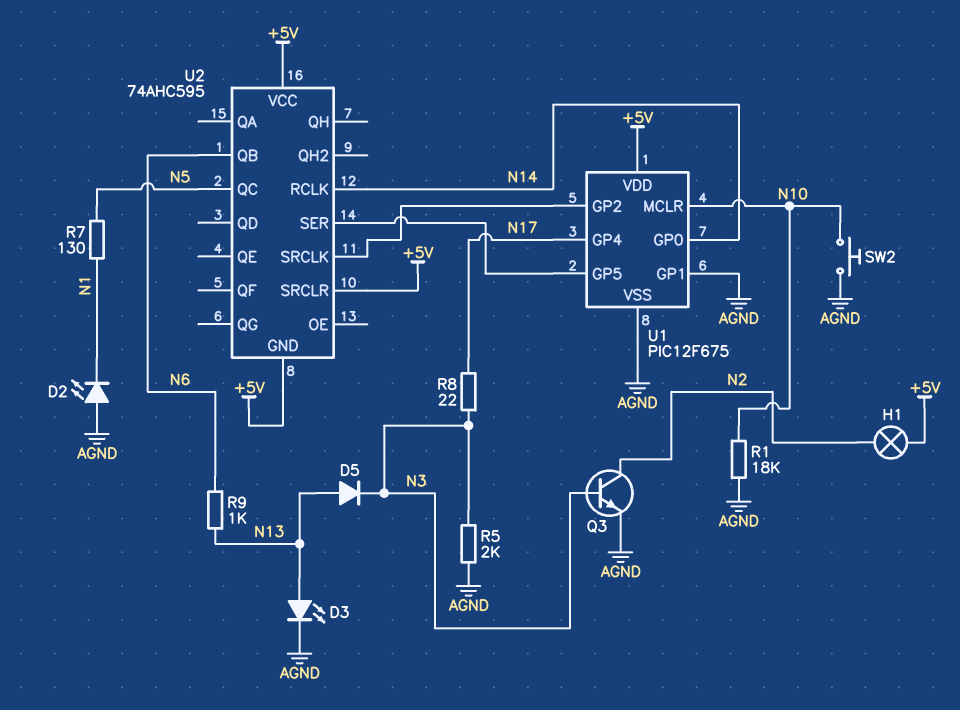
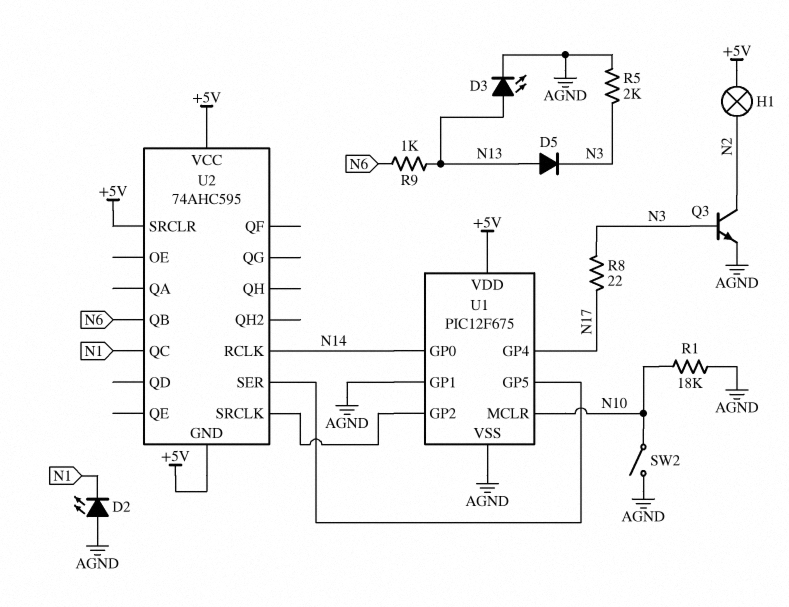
R7: 130 (N1, N5) -> none
SW2: button (AGND, N10) -> switch (AGND, N10)
U2 pin QC: N5 -> N1

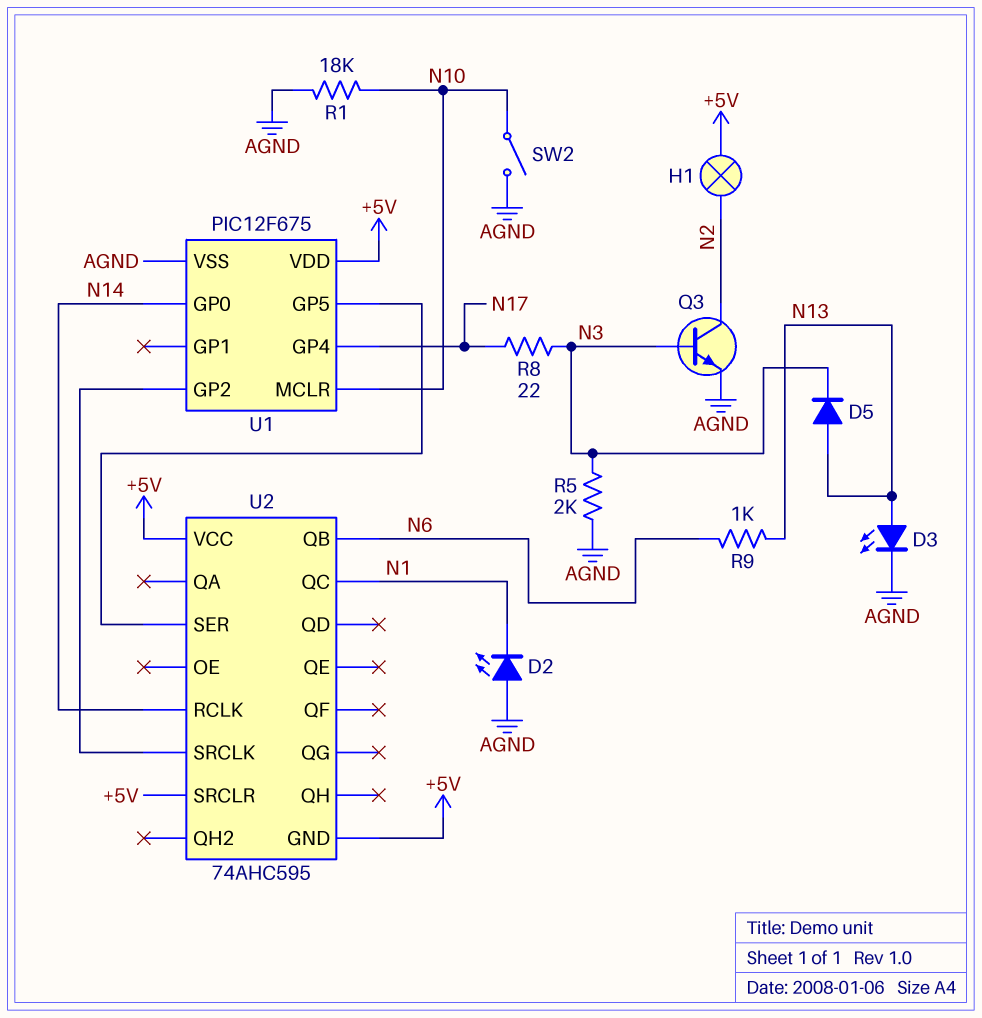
U1 pin GP1: AGND -> none

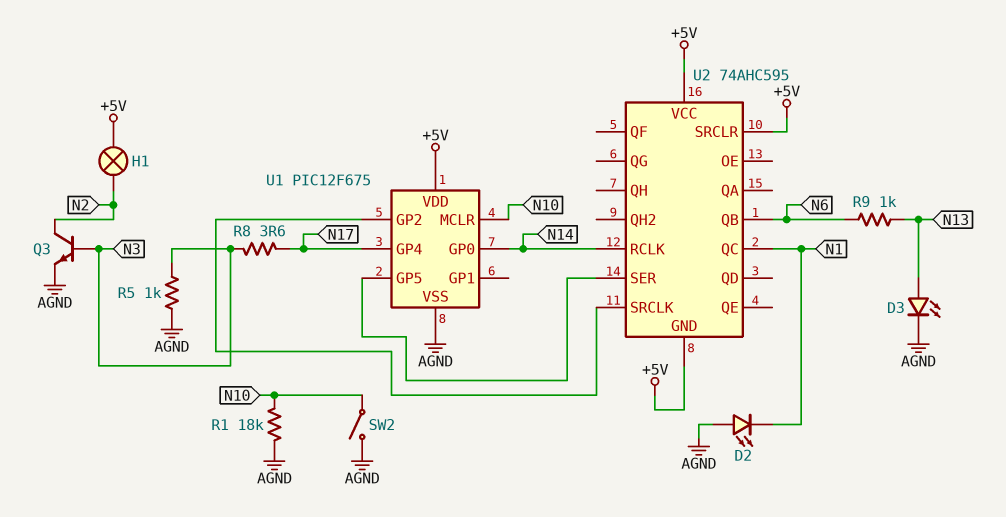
D5: diode (A N13, K N3) -> none
R5: 2k (AGND, N3) -> 1k (AGND, N3)
R8: 22 (N3, N17) -> 3.6 (N3, N17)

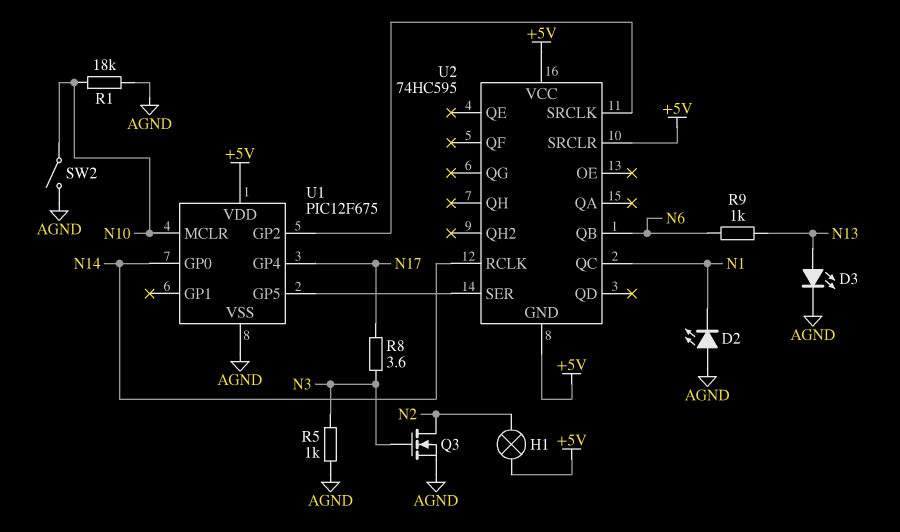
Q3: NPN (B N3, C N2, E AGND) -> NMOS (G N3, D N2, S AGND)
U2: 74AHC595 -> 74HC595

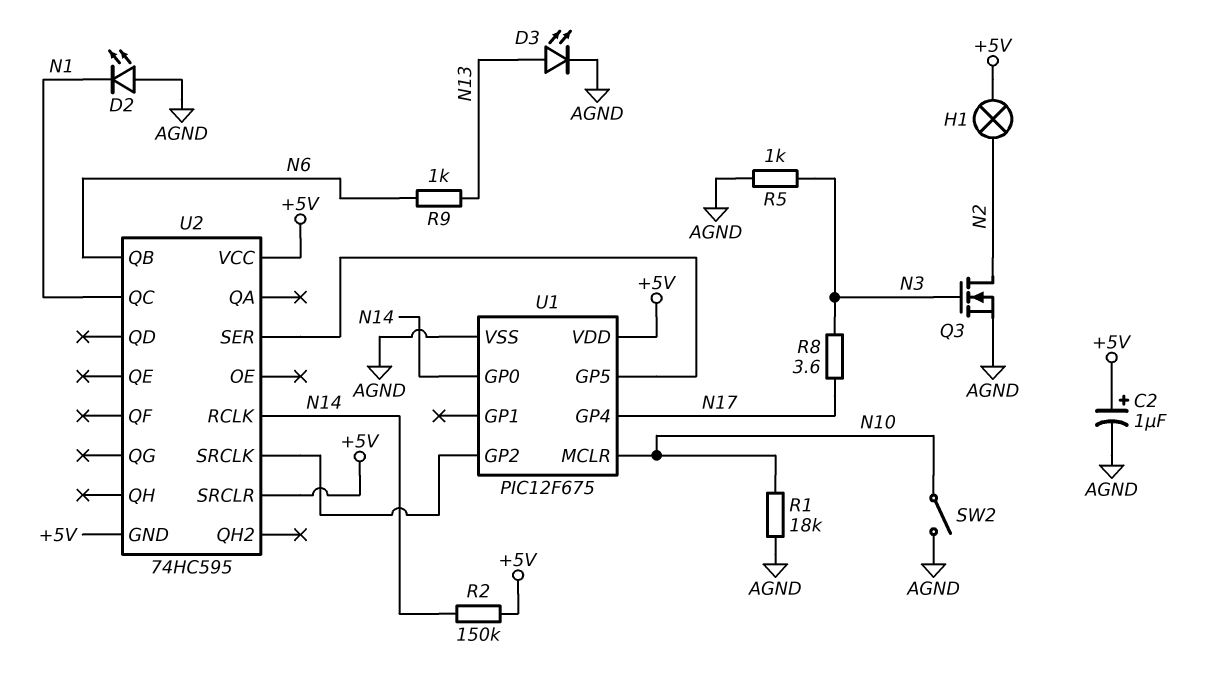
C2: none -> 1uF (plus +5V, minus AGND)
R2: none -> 150k (+5V, N14)

